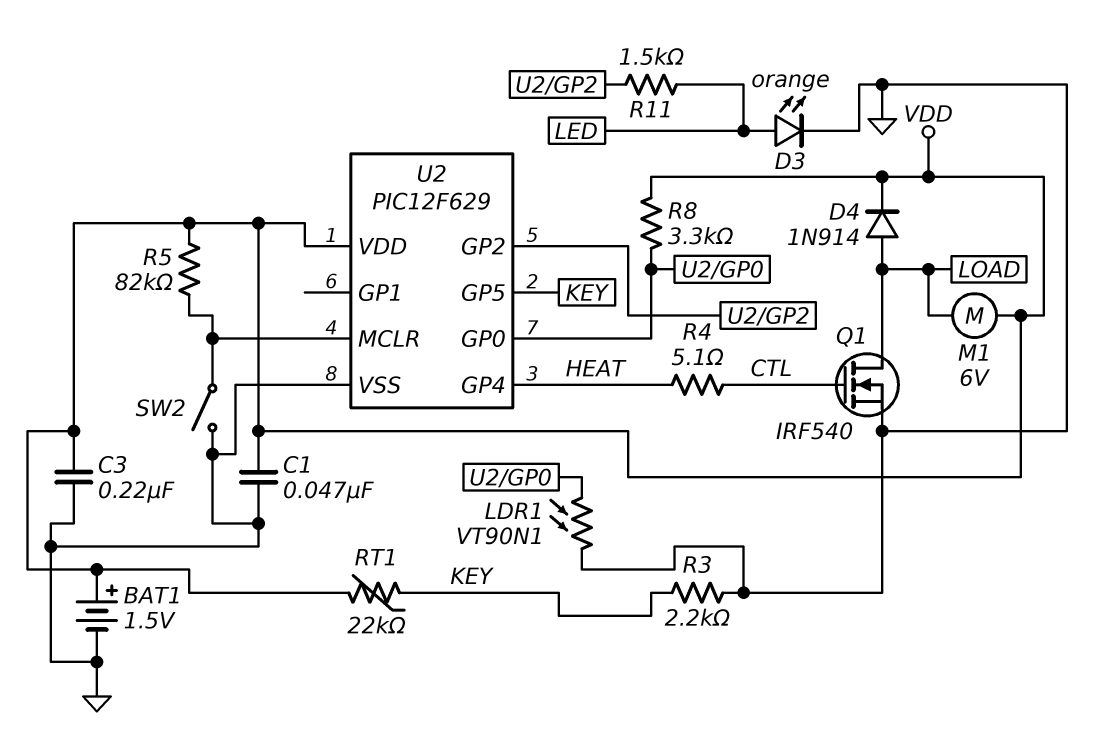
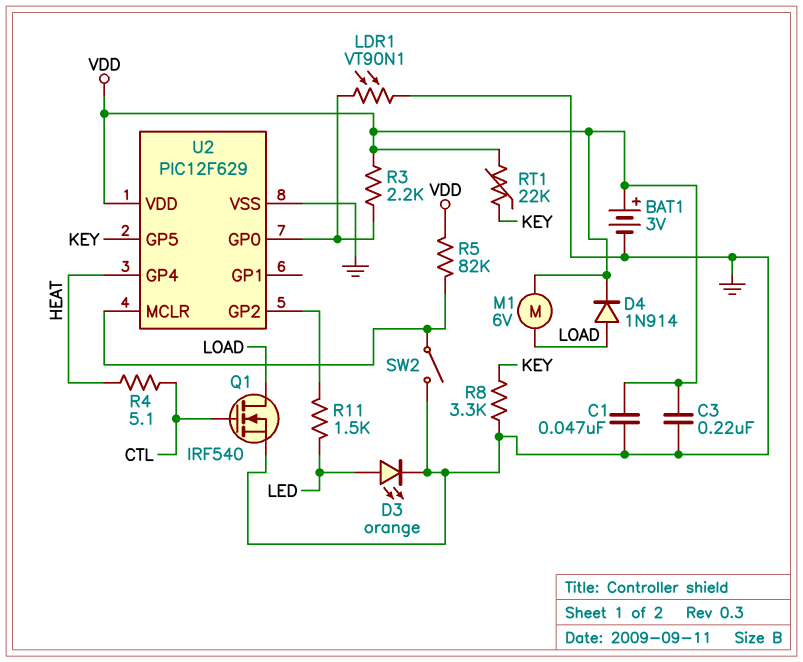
BAT1: 1.5V (plus VDD, minus GND) -> 3V (plus VDD, minus GND)
R3: 2.2k (GND, KEY) -> 2.2k (U2/GP0, VDD)
R8: 3.3k (U2/GP0, VDD) -> 3.3k (GND, KEY)

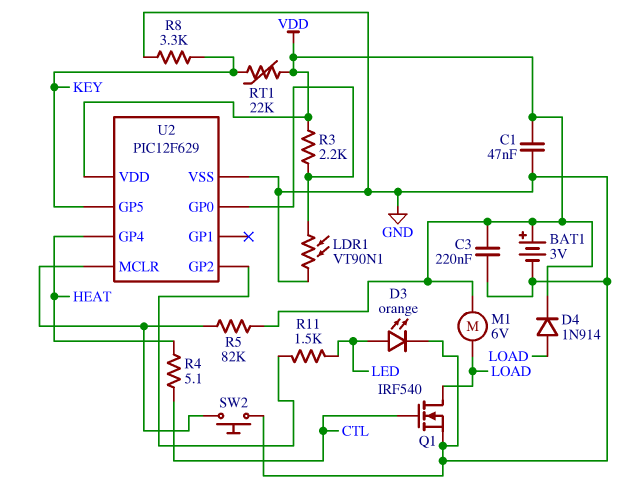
SW2: switch (GND, U2/MCLR) -> button (GND, U2/MCLR)

